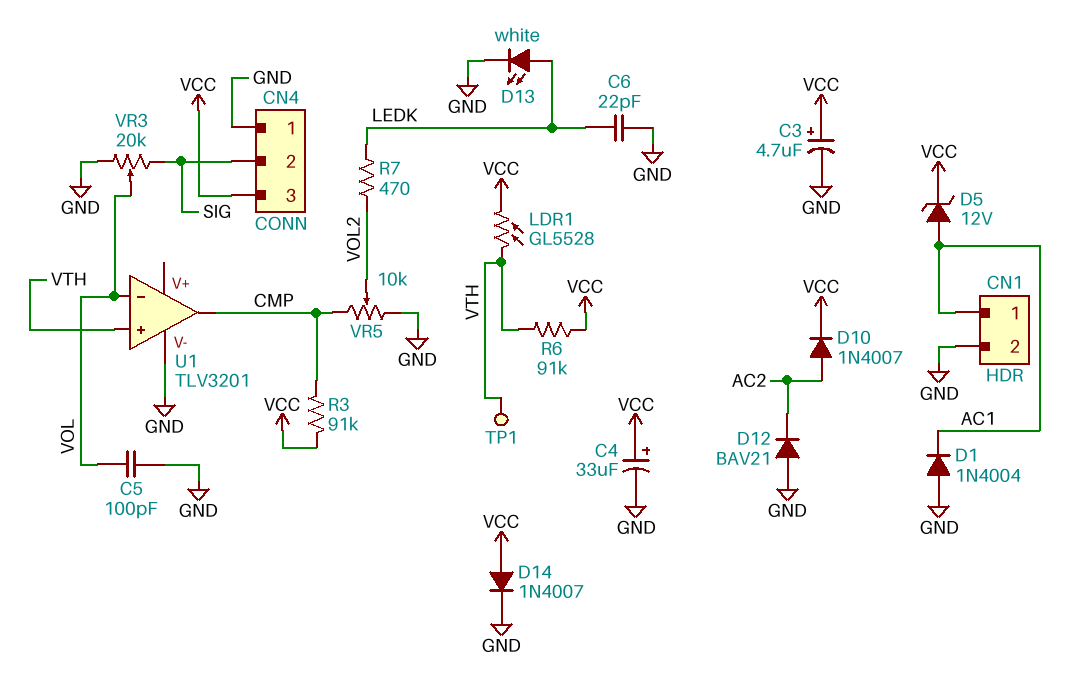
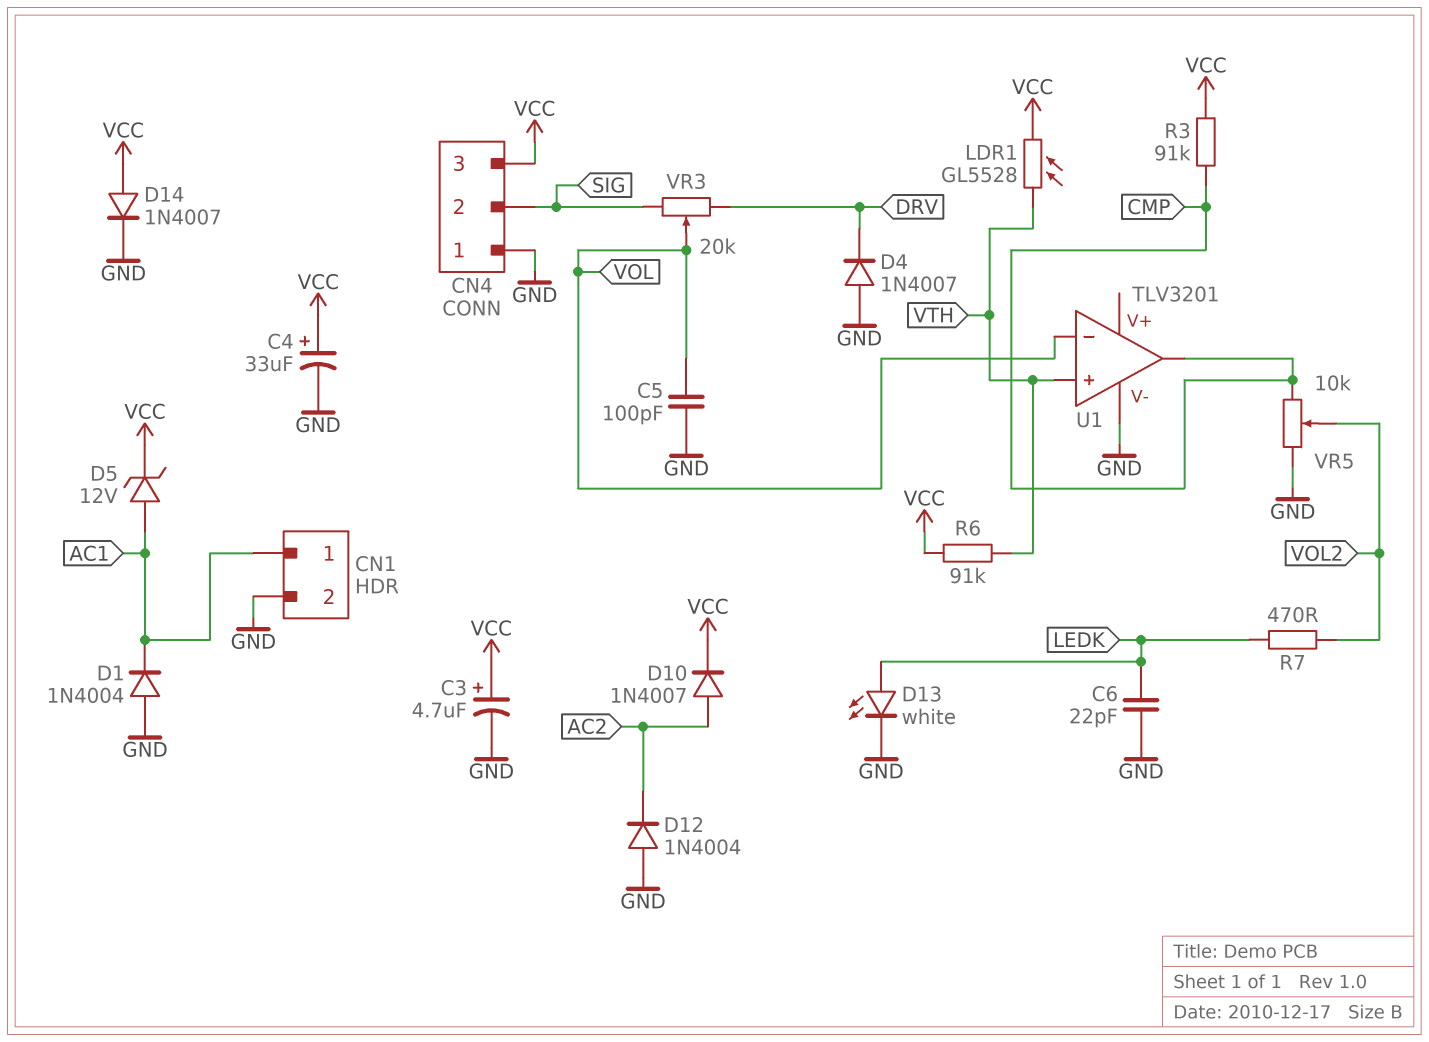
D4: none -> diode 1N4007 (A GND, K DRV)
D12: diode BAV21 (A GND, K AC2) -> diode 1N4004 (A GND, K AC2)
TP1: test point (VTH) -> none
VR3: 20k (GND, SIG, wiper VOL) -> 20k (DRV, SIG, wiper VOL)

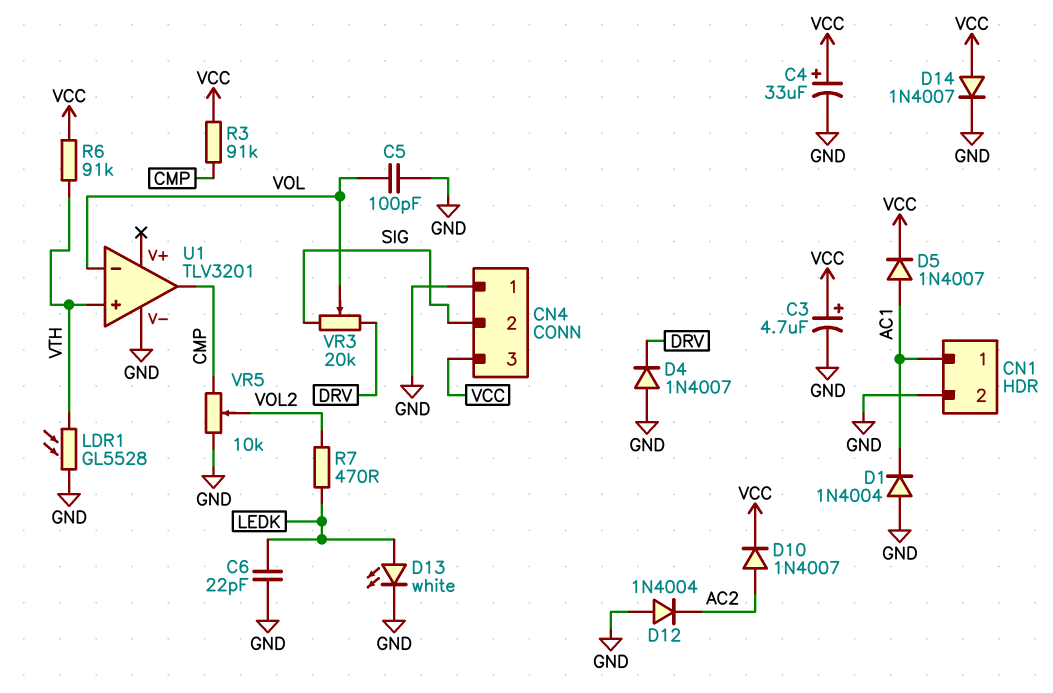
D5: zener 12V (A AC1, K VCC) -> diode 1N4007 (A AC1, K VCC)
LDR1: GL5528 (VCC, VTH) -> GL5528 (GND, VTH)

